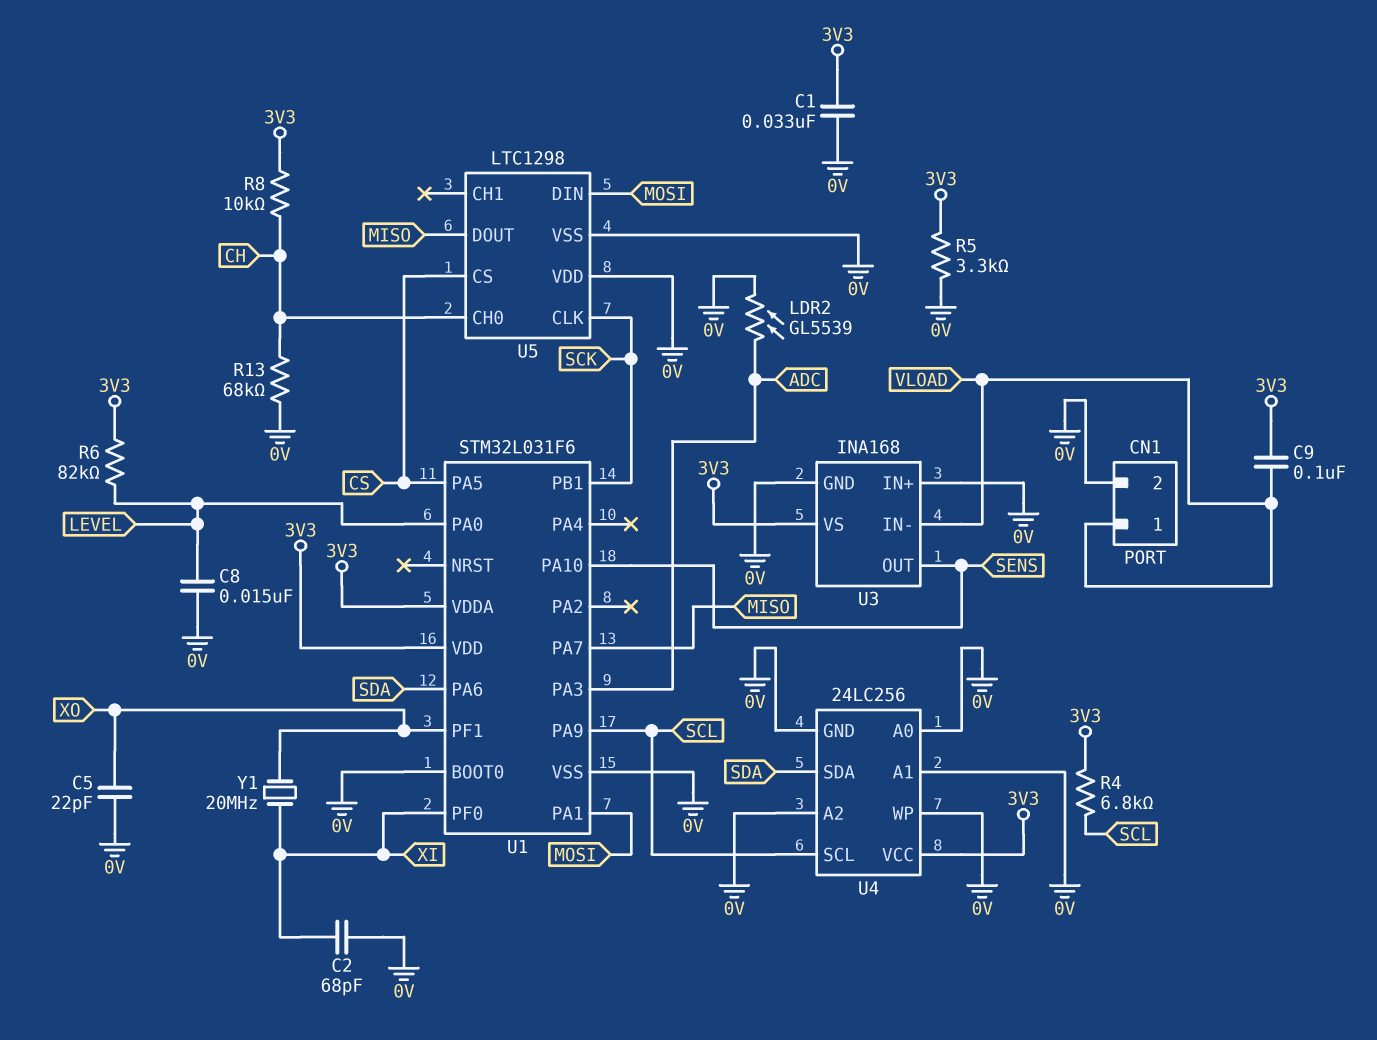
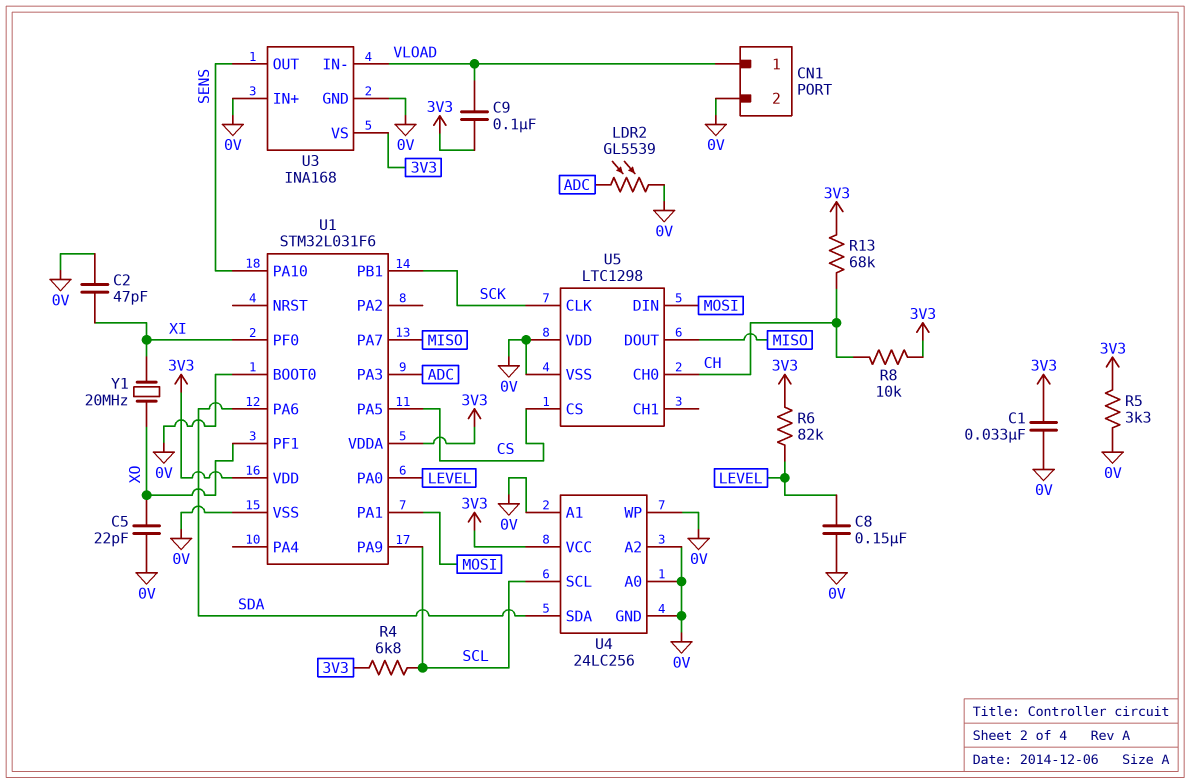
C2: 68pF (0V, XI) -> 47pF (0V, XI)
C8: 15nF (0V, LEVEL) -> 150nF (0V, LEVEL)
R13: 68k (0V, CH) -> 68k (3V3, CH)

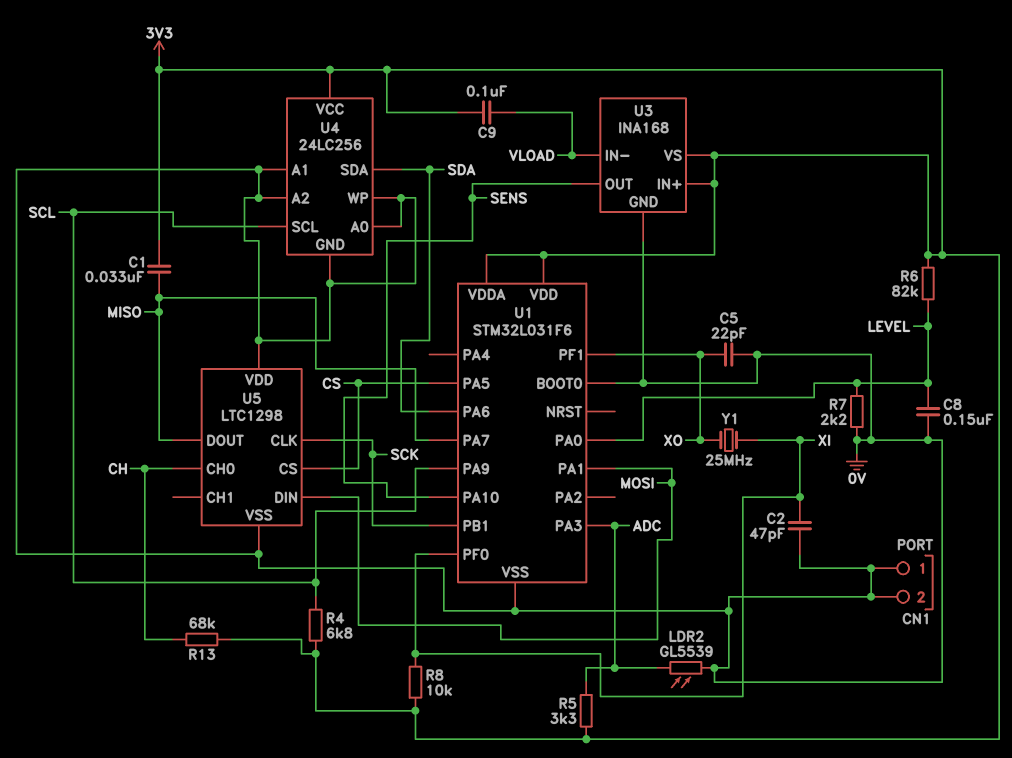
C1: 33nF (0V, 3V3) -> 33nF (3V3, MISO)
CN1 pin 1: VLOAD -> 0V
R5: 3.3k (0V, 3V3) -> 3.3k (3V3, ADC)
R7: none -> 2.2k (0V, LEVEL)
R8: 10k (3V3, CH) -> 10k (3V3, XI)
U3 pin IN+: 0V -> 3V3
Y1: 20MHz (XI, XO) -> 25MHz (XI, XO)

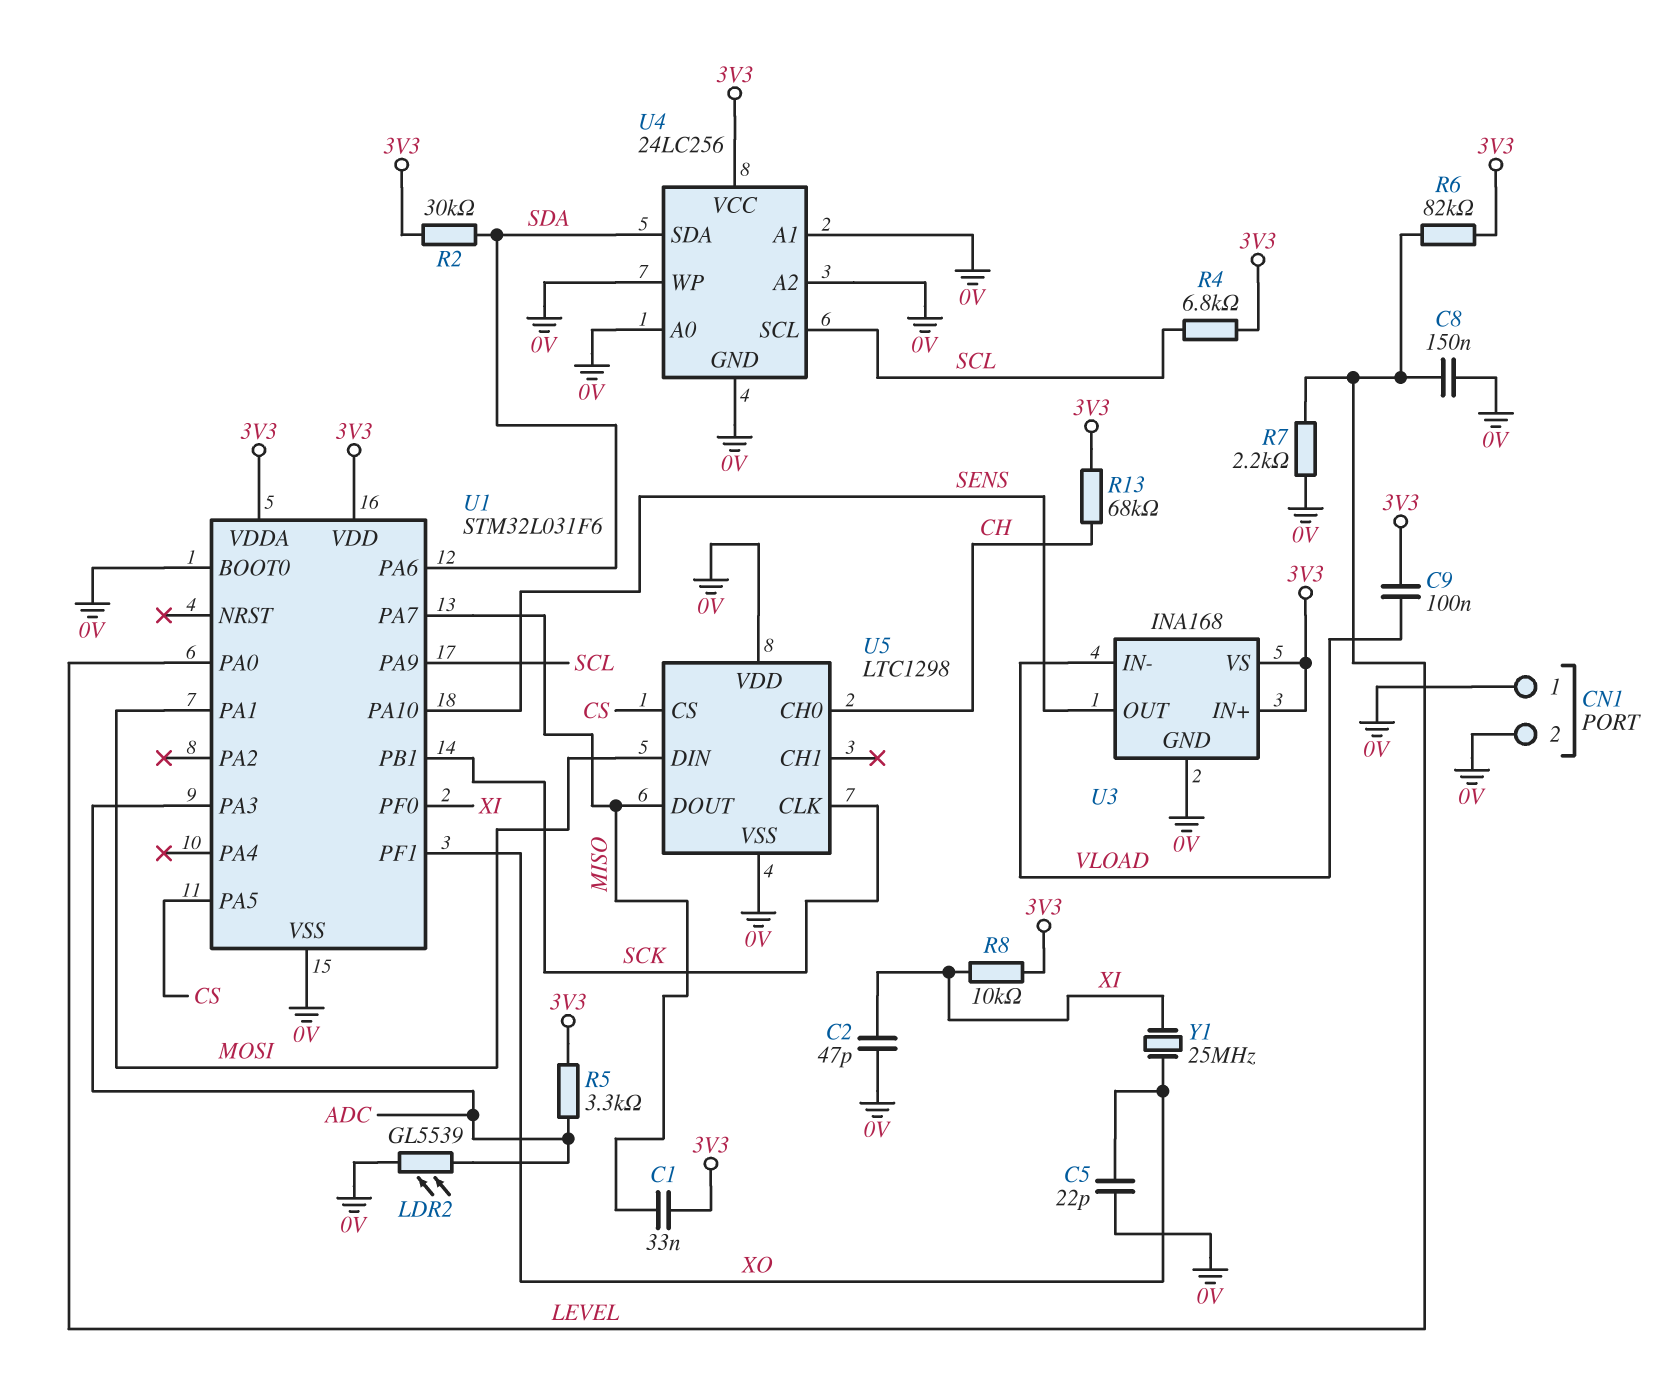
R2: none -> 30k (3V3, SDA)

